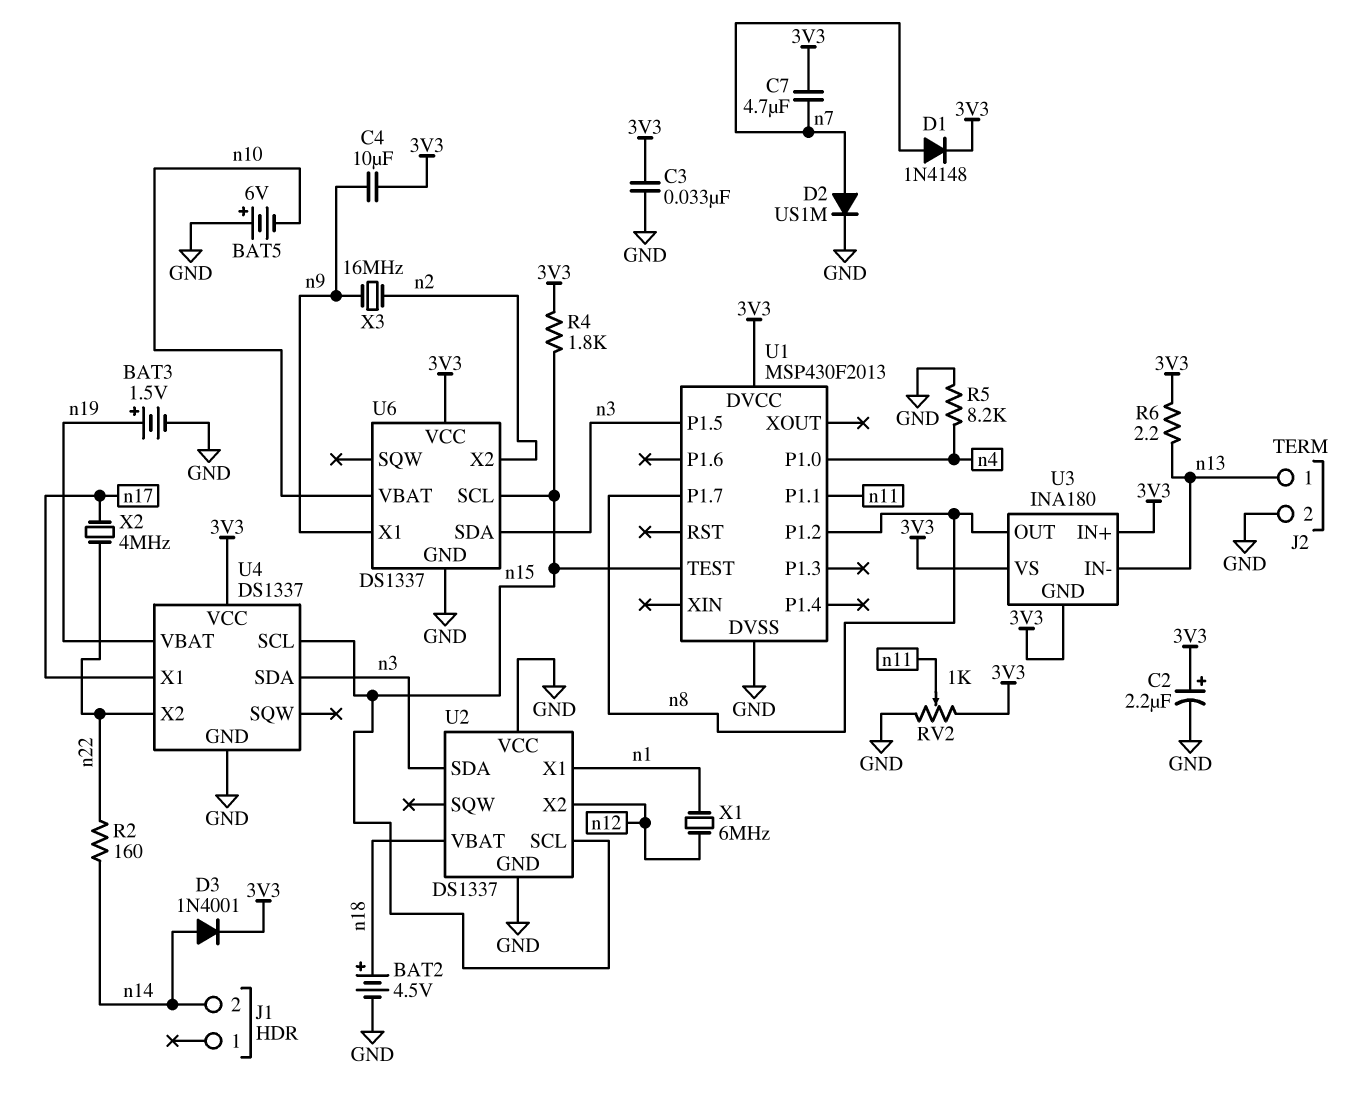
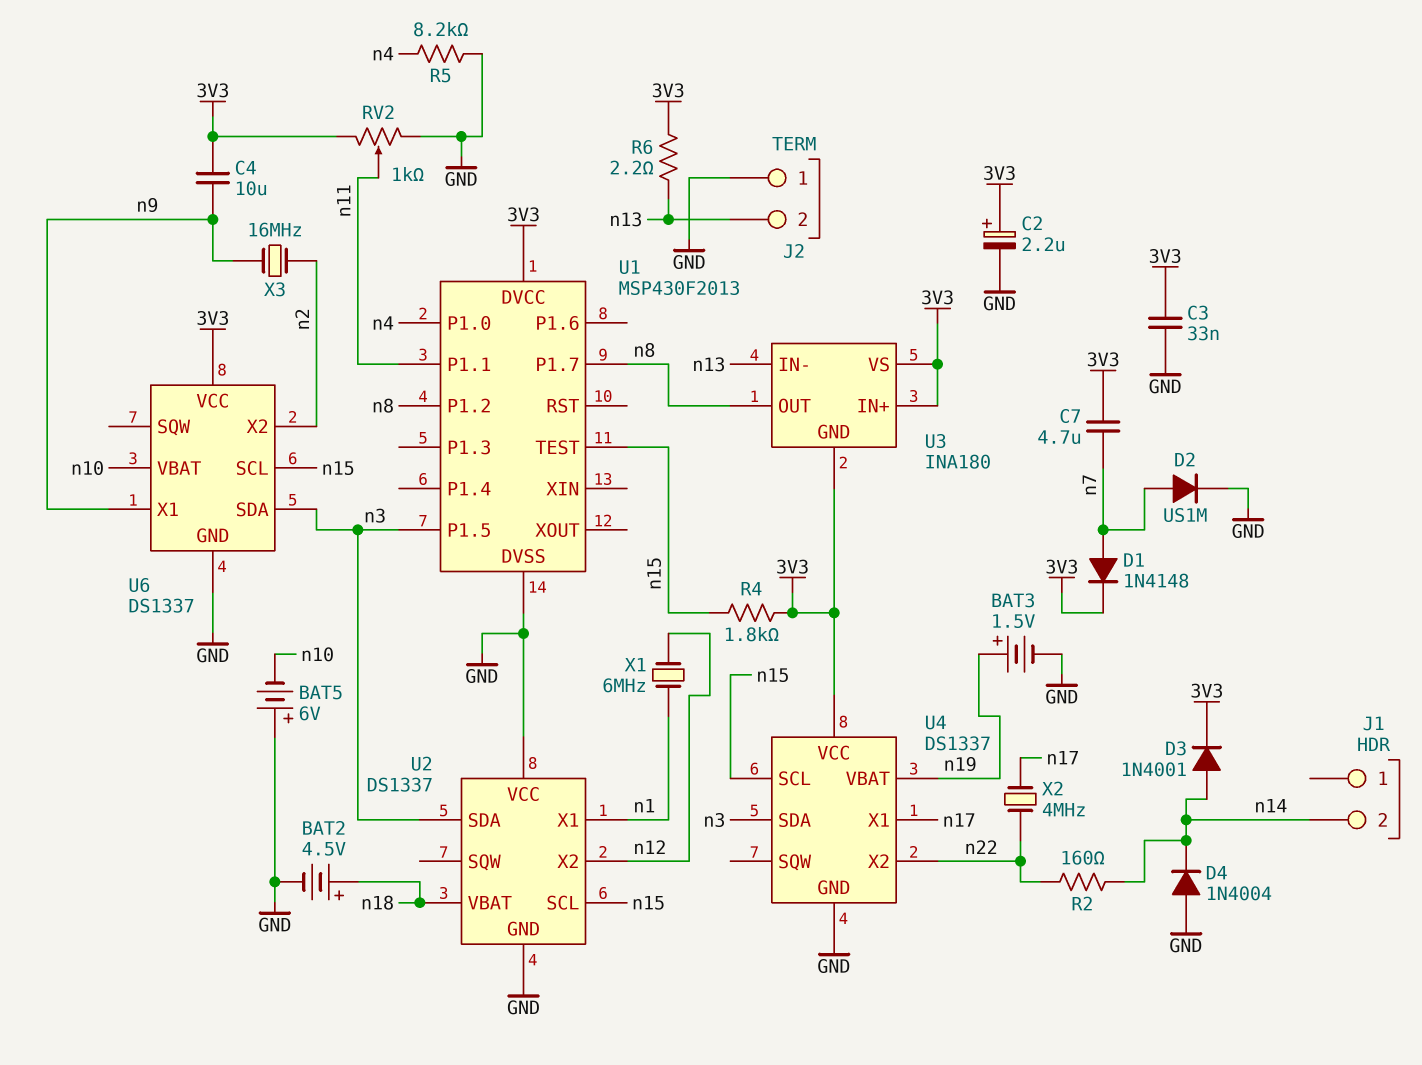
D4: none -> diode 1N4004 (A GND, K n14)
J2 pin 1: n13 -> GND
J2 pin 2: GND -> n13

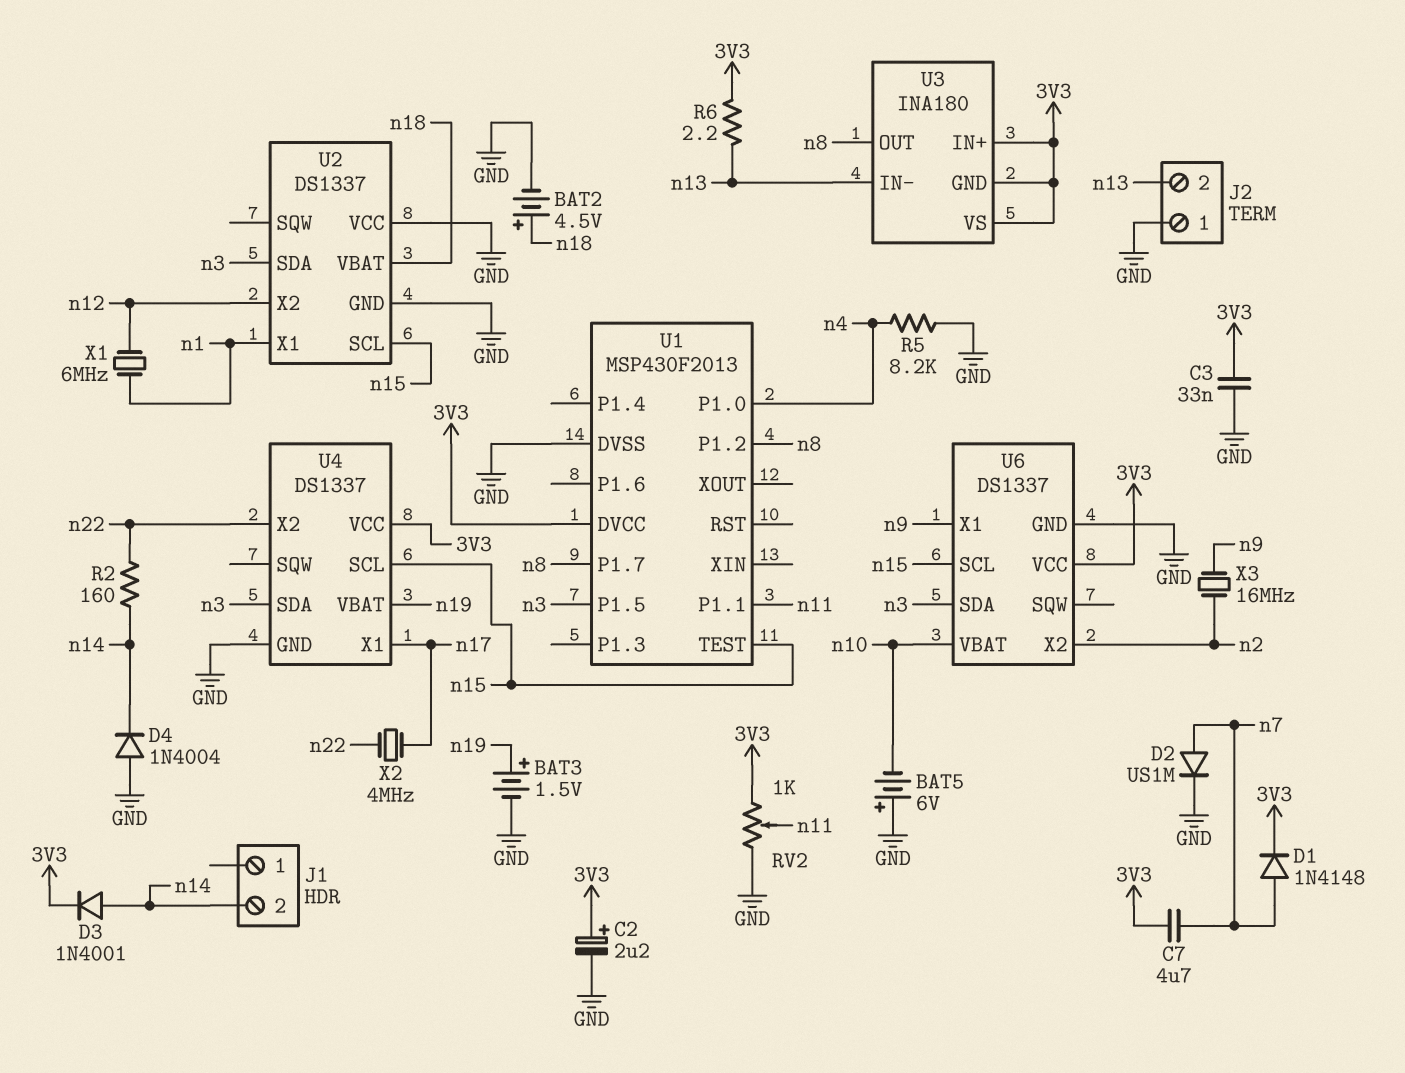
C4: 10uF (3V3, n9) -> none
R4: 1.8k (3V3, n15) -> none

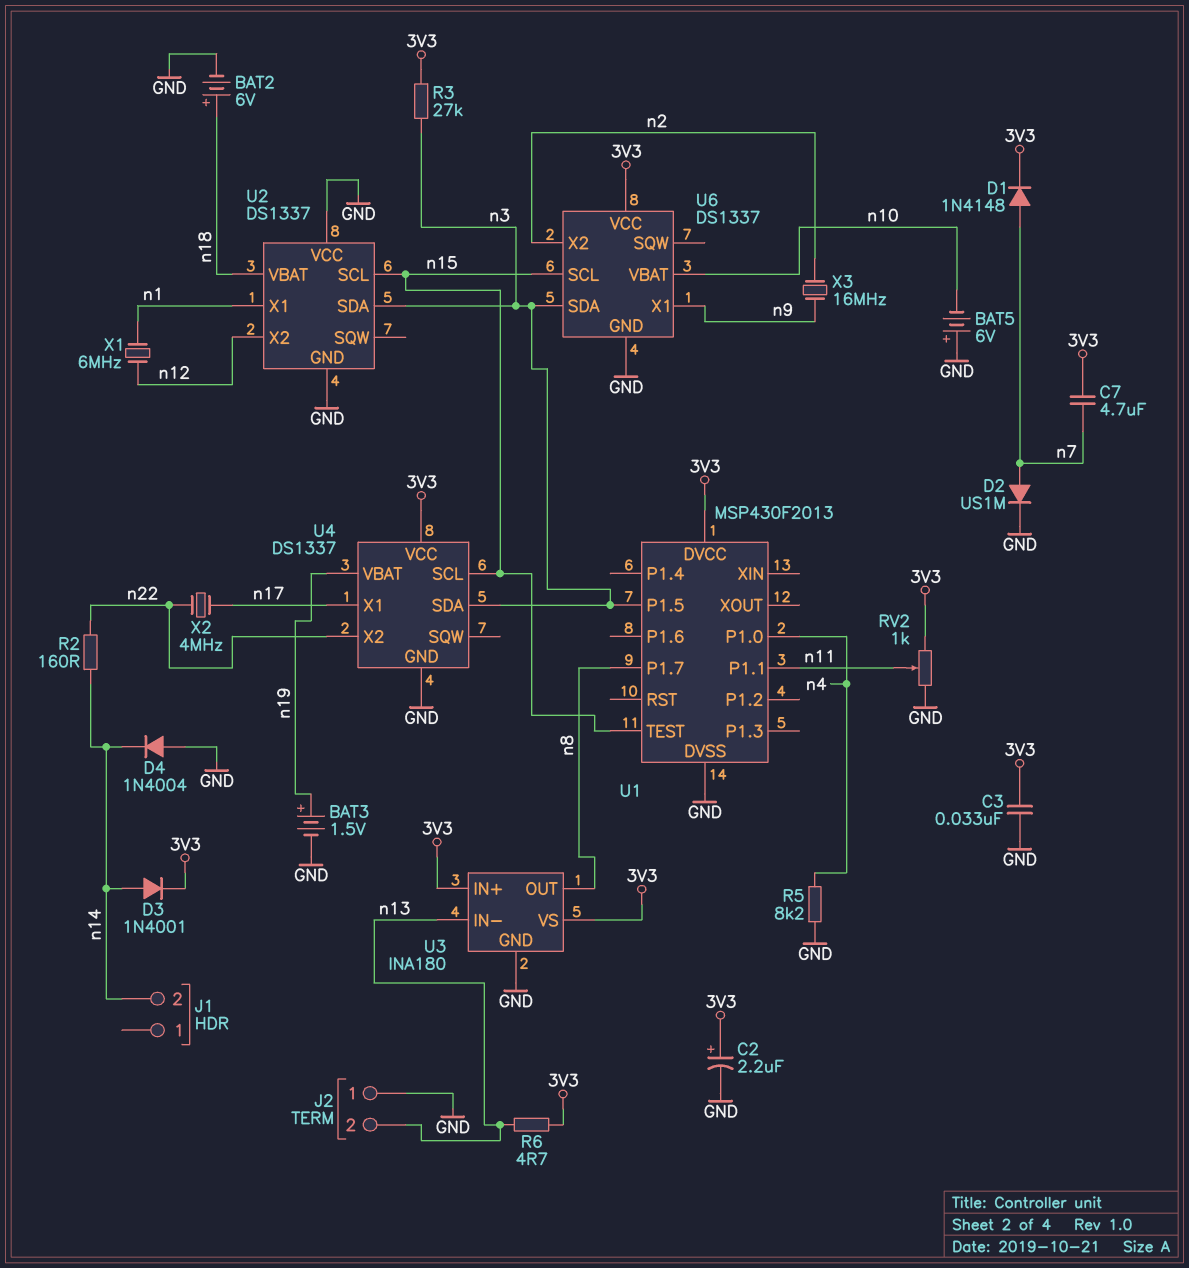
BAT2: 4.5V (plus n18, minus GND) -> 6V (plus n18, minus GND)
R3: none -> 27k (3V3, n3)
R6: 2.2 (3V3, n13) -> 4.7 (3V3, n13)
U1 pin P1.2: n8 -> none
U3 pin GND: 3V3 -> GND

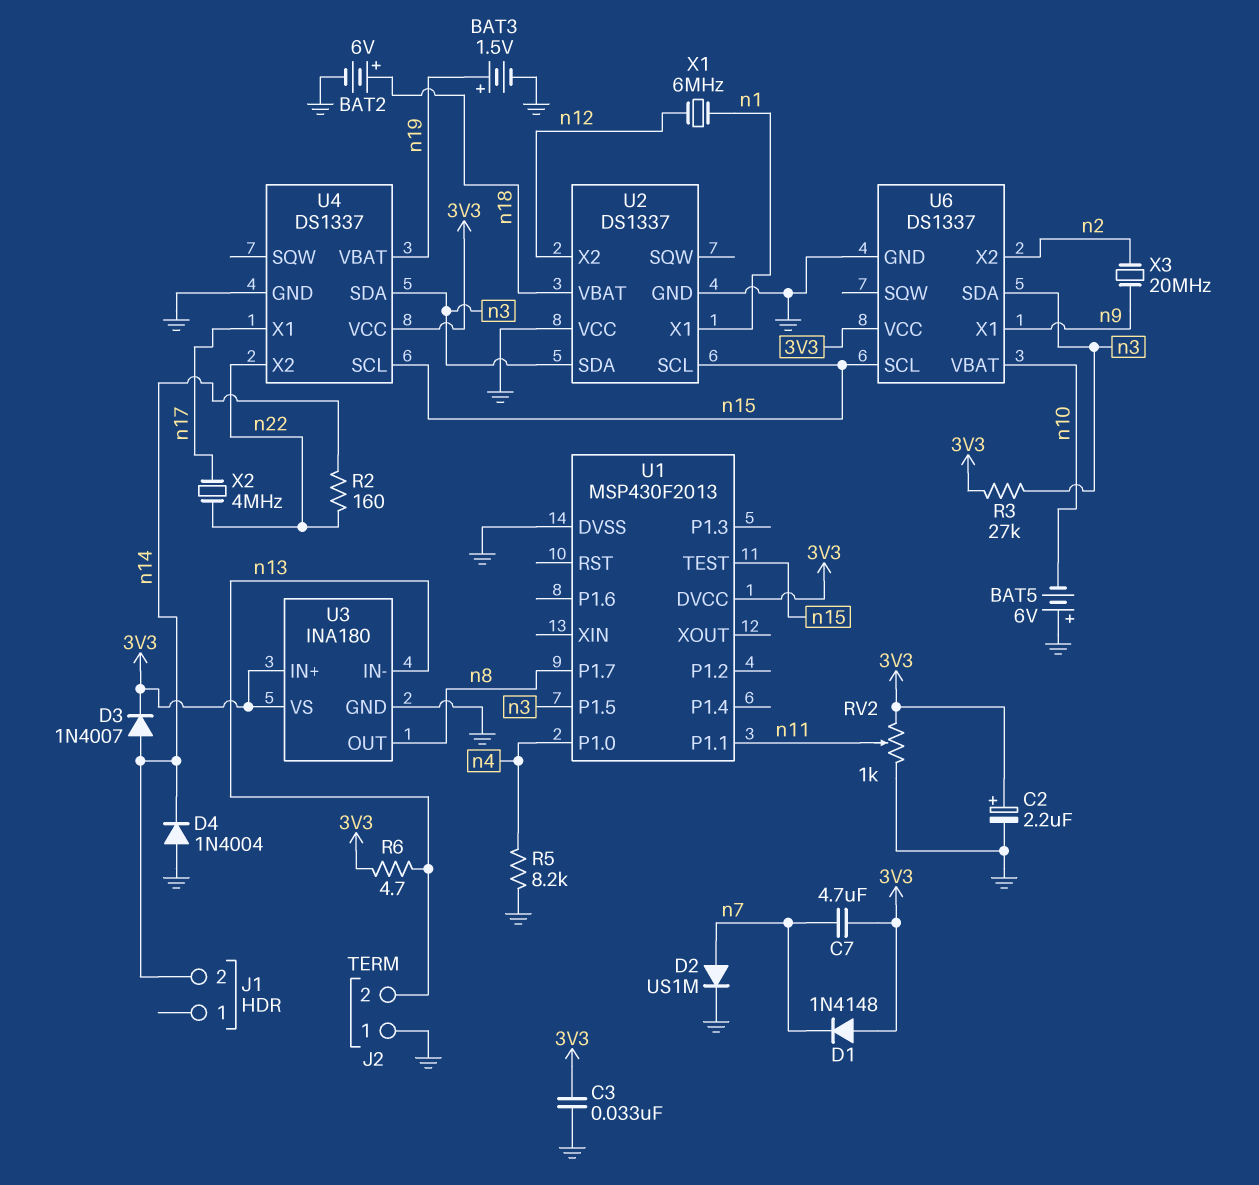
D1: diode 1N4148 (A n7, K 3V3) -> diode 1N4148 (A 3V3, K n7)
D3: diode 1N4001 (A n14, K 3V3) -> diode 1N4007 (A n14, K 3V3)
X3: 16MHz (n2, n9) -> 20MHz (n2, n9)

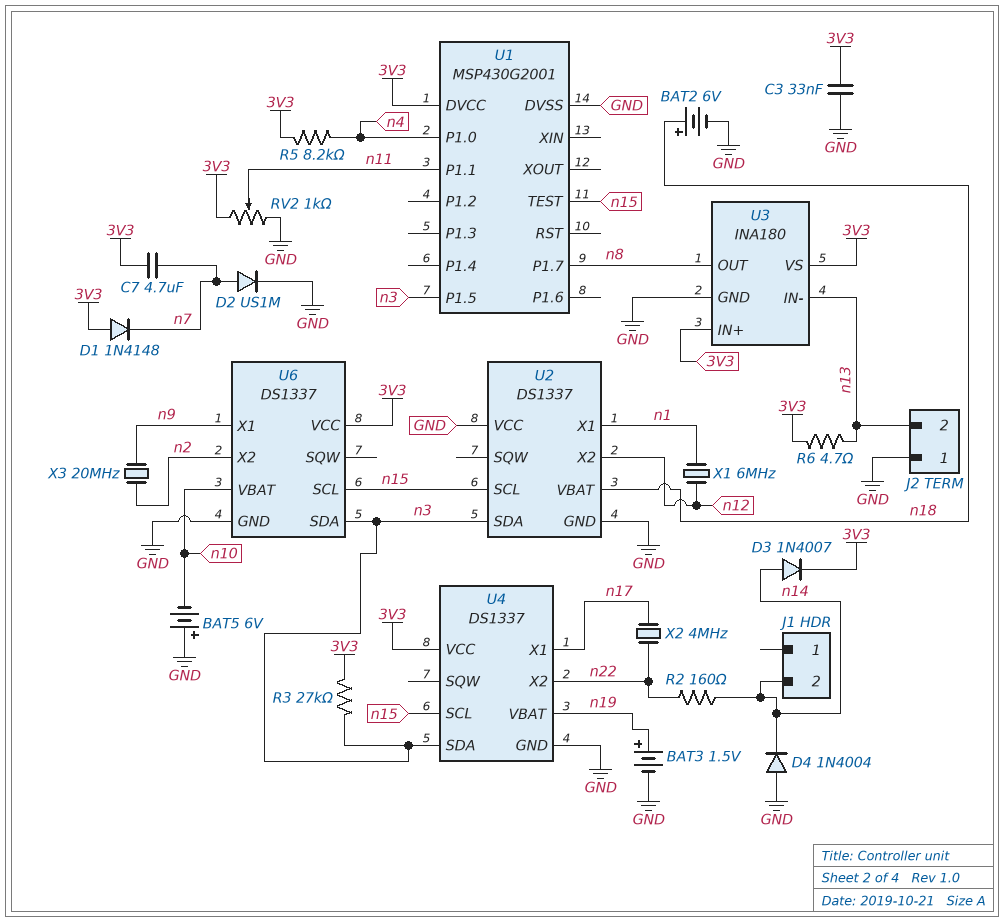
C2: 2.2uF (plus 3V3, minus GND) -> none
R5: 8.2k (GND, n4) -> 8.2k (3V3, n4)
U1: MSP430F2013 -> MSP430G2001

